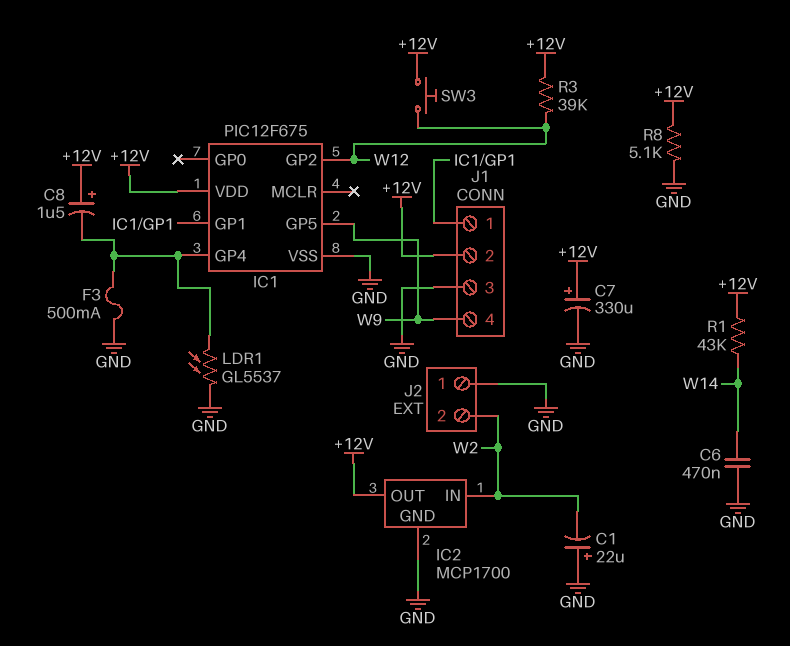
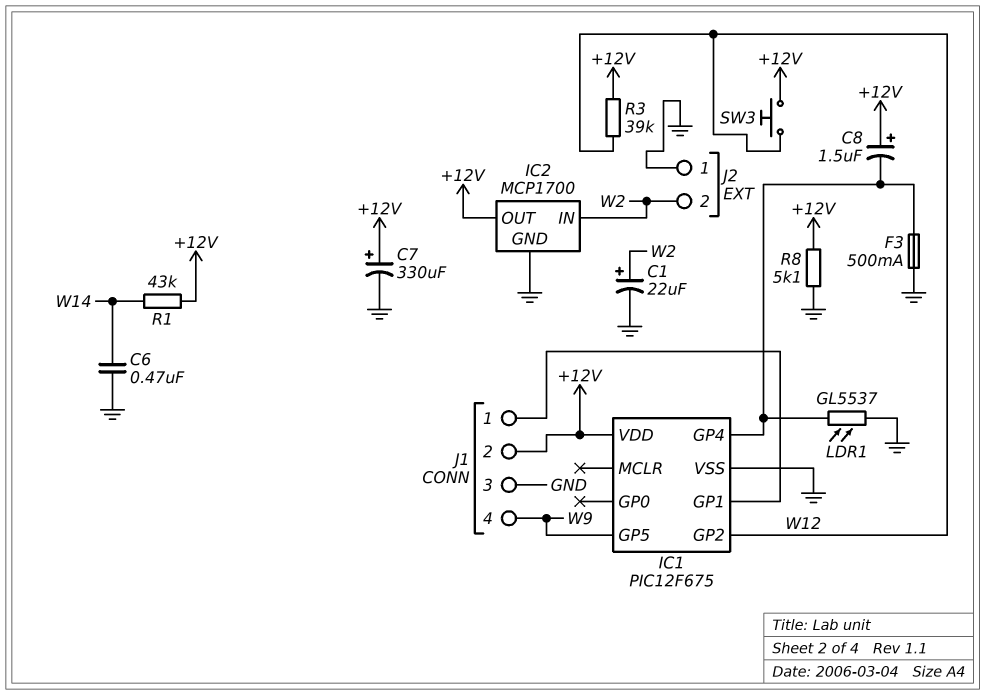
C1: 22uF (plus GND, minus W2) -> 22uF (plus W2, minus GND)

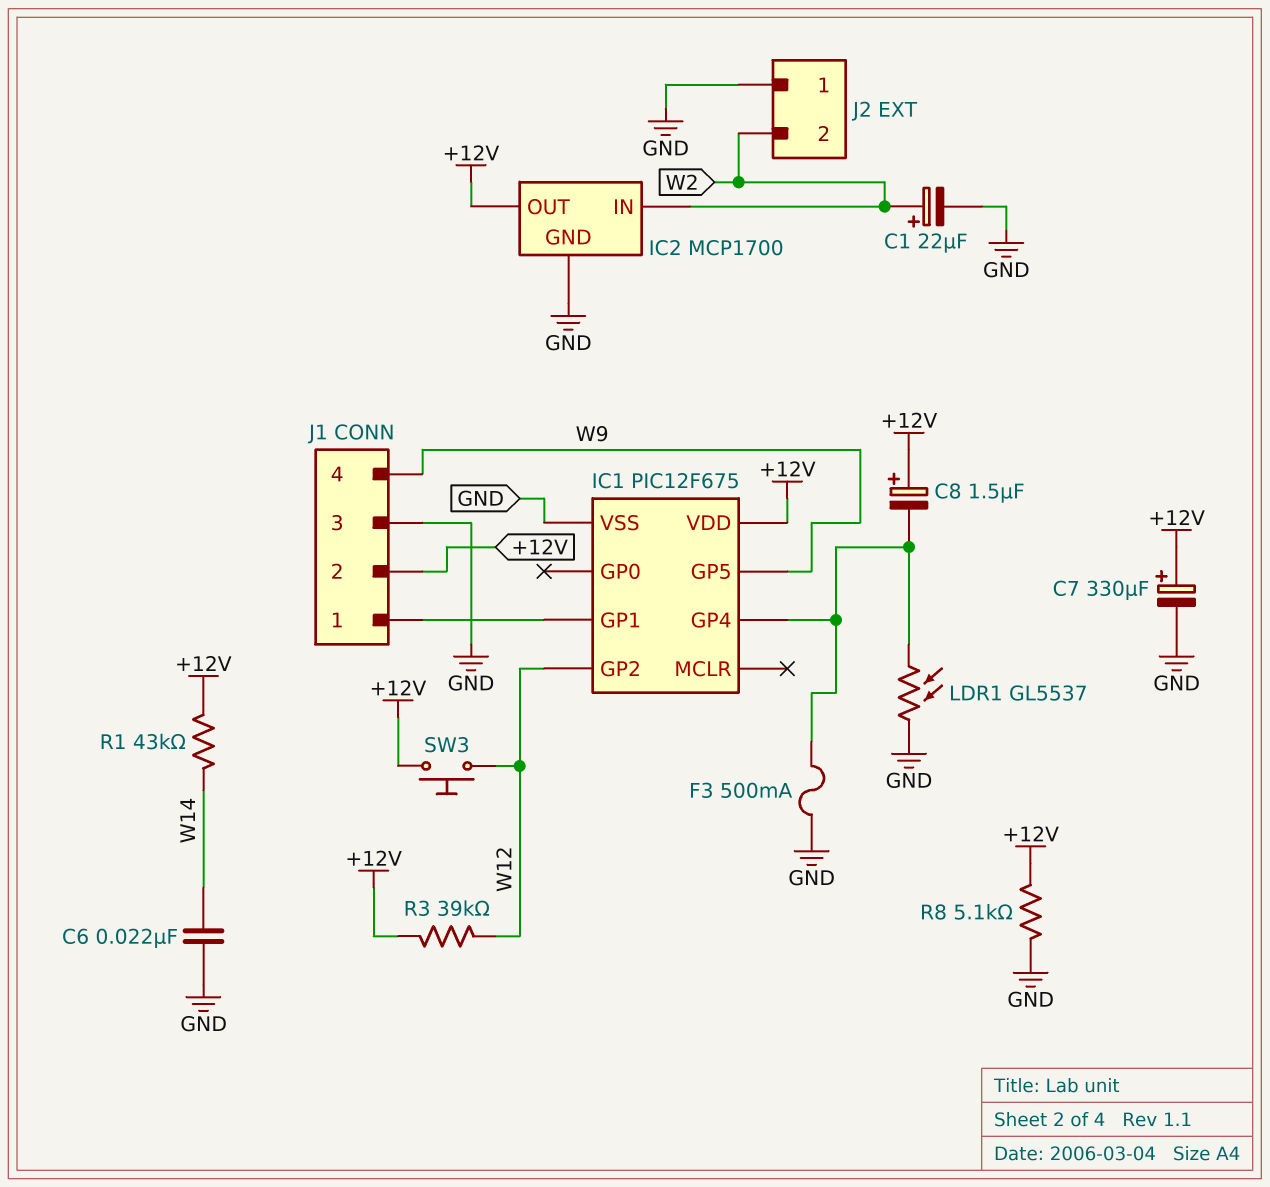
C6: 470nF (GND, W14) -> 22nF (GND, W14)

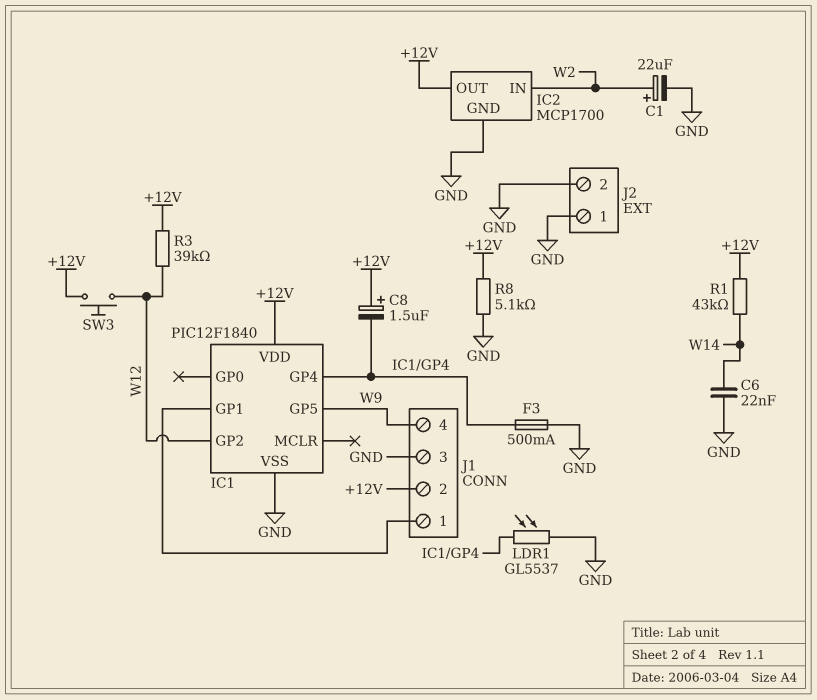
C7: 330uF (plus +12V, minus GND) -> none
IC1: PIC12F675 -> PIC12F1840
J2 pin 2: W2 -> GND

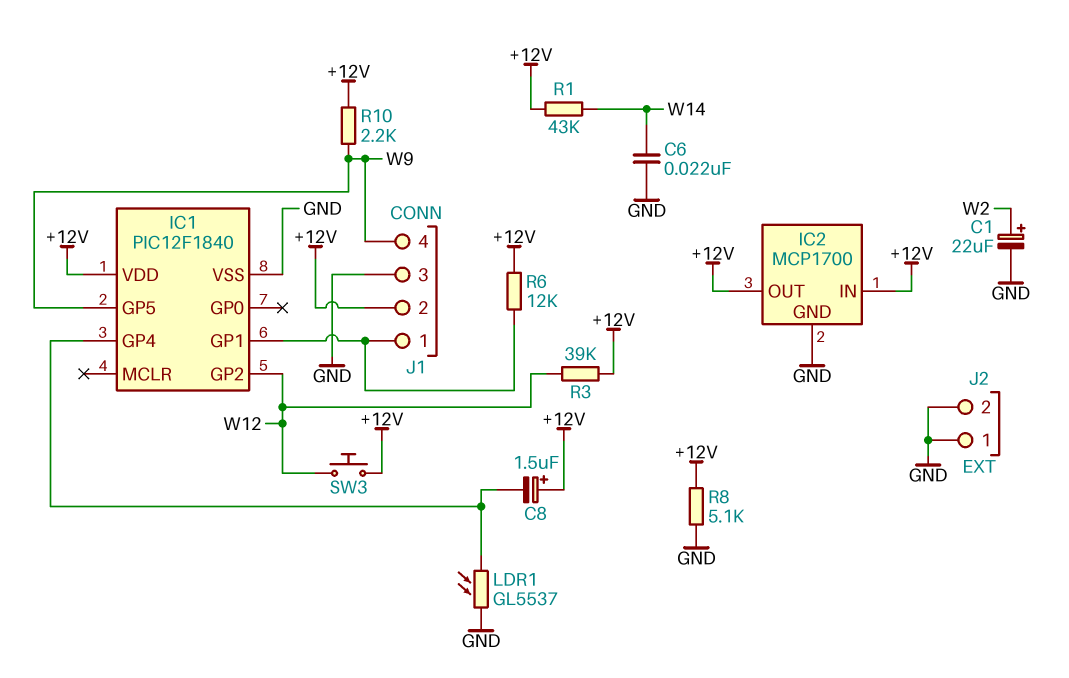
F3: 500mA (GND, IC1/GP4) -> none
IC2 pin IN: W2 -> +12V
R6: none -> 12k (+12V, IC1/GP1)
R10: none -> 2.2k (+12V, W9)

